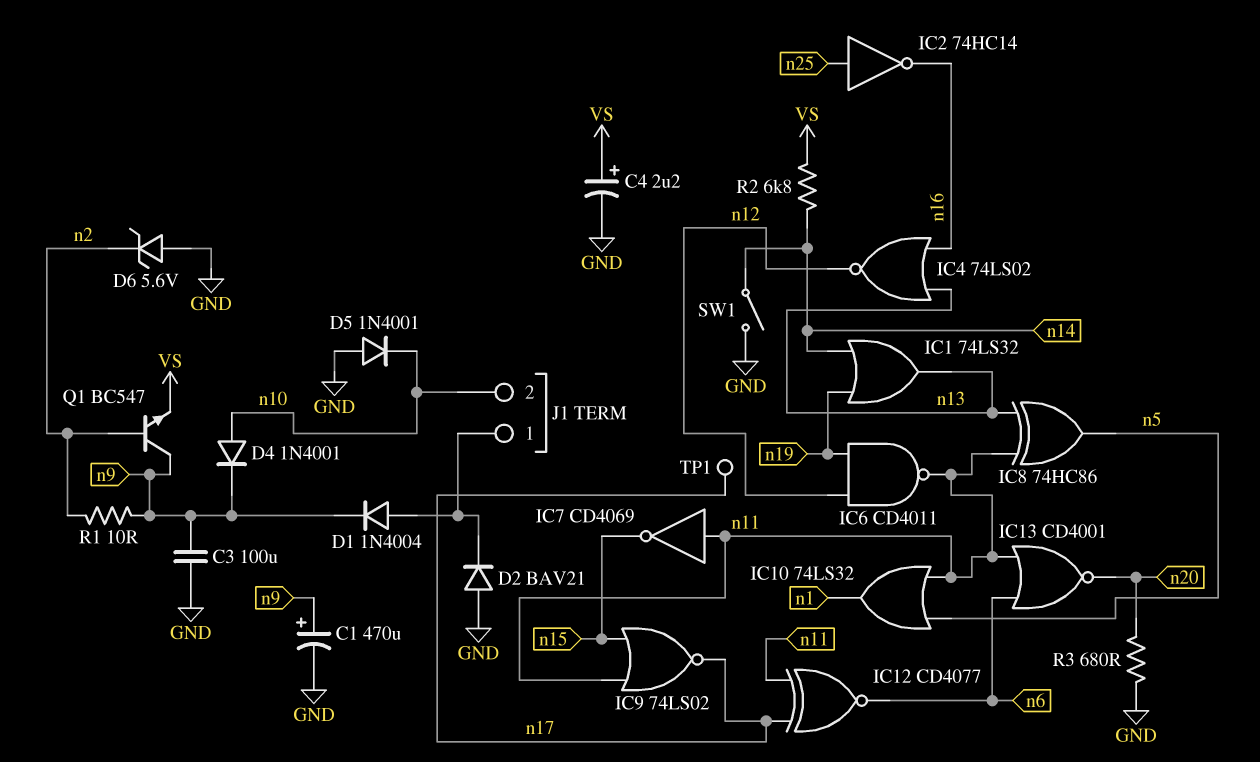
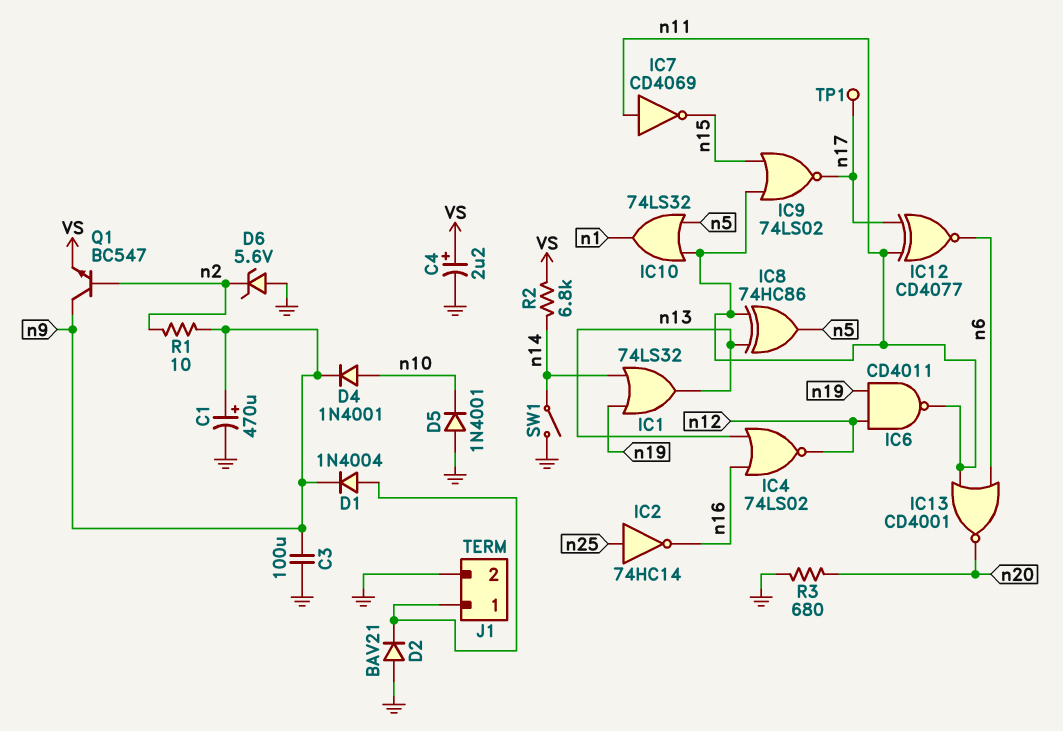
J1 pin 2: n10 -> GND

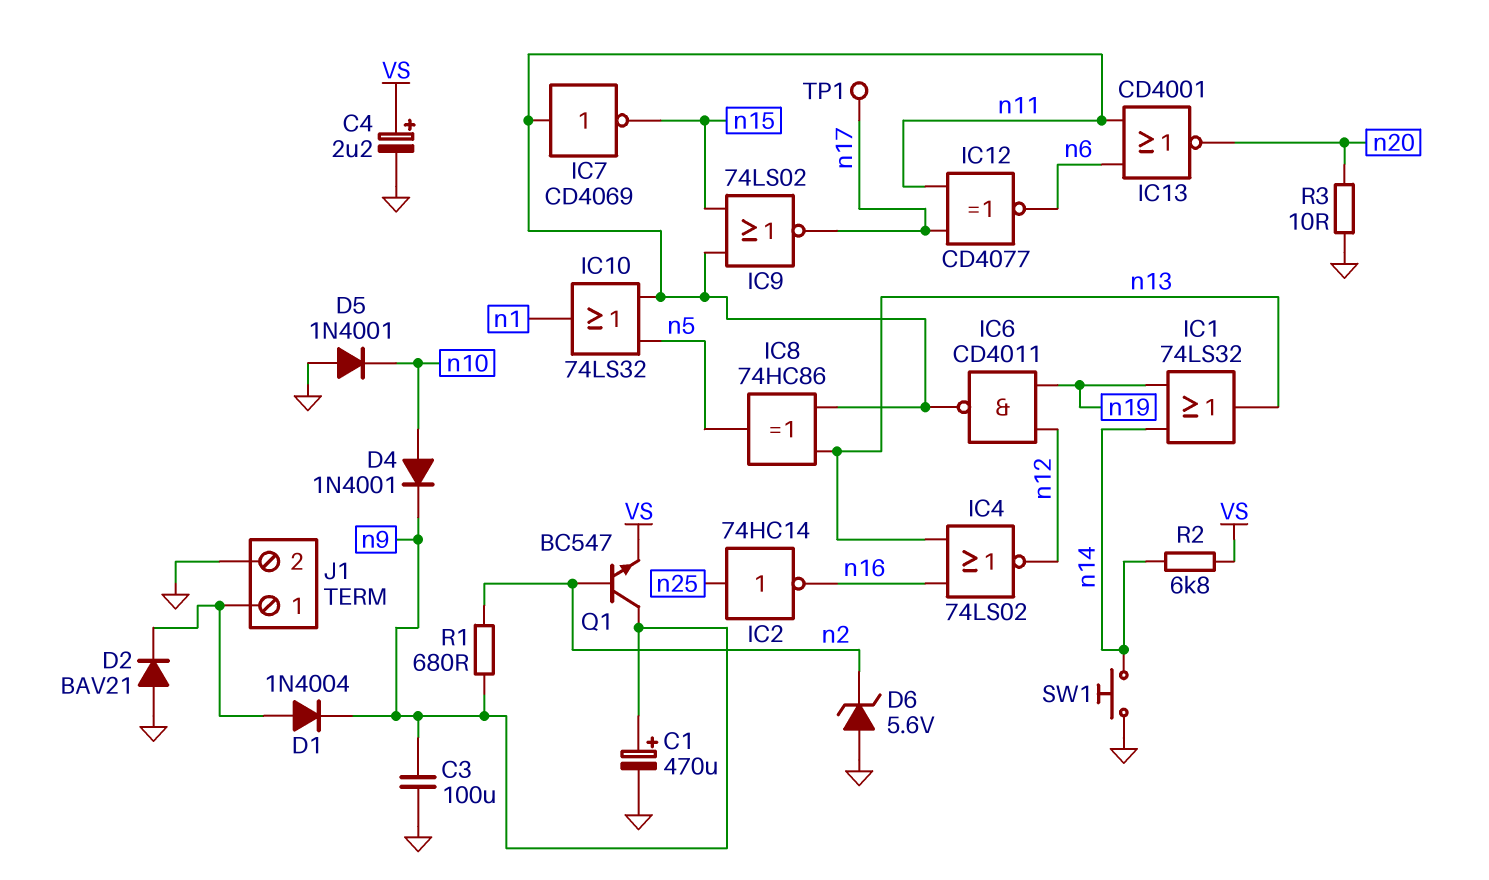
R1: 10 (n2, n9) -> 680 (n2, n9)
R3: 680 (GND, n20) -> 10 (GND, n20)
SW1: switch (GND, n14) -> button (GND, n14)

